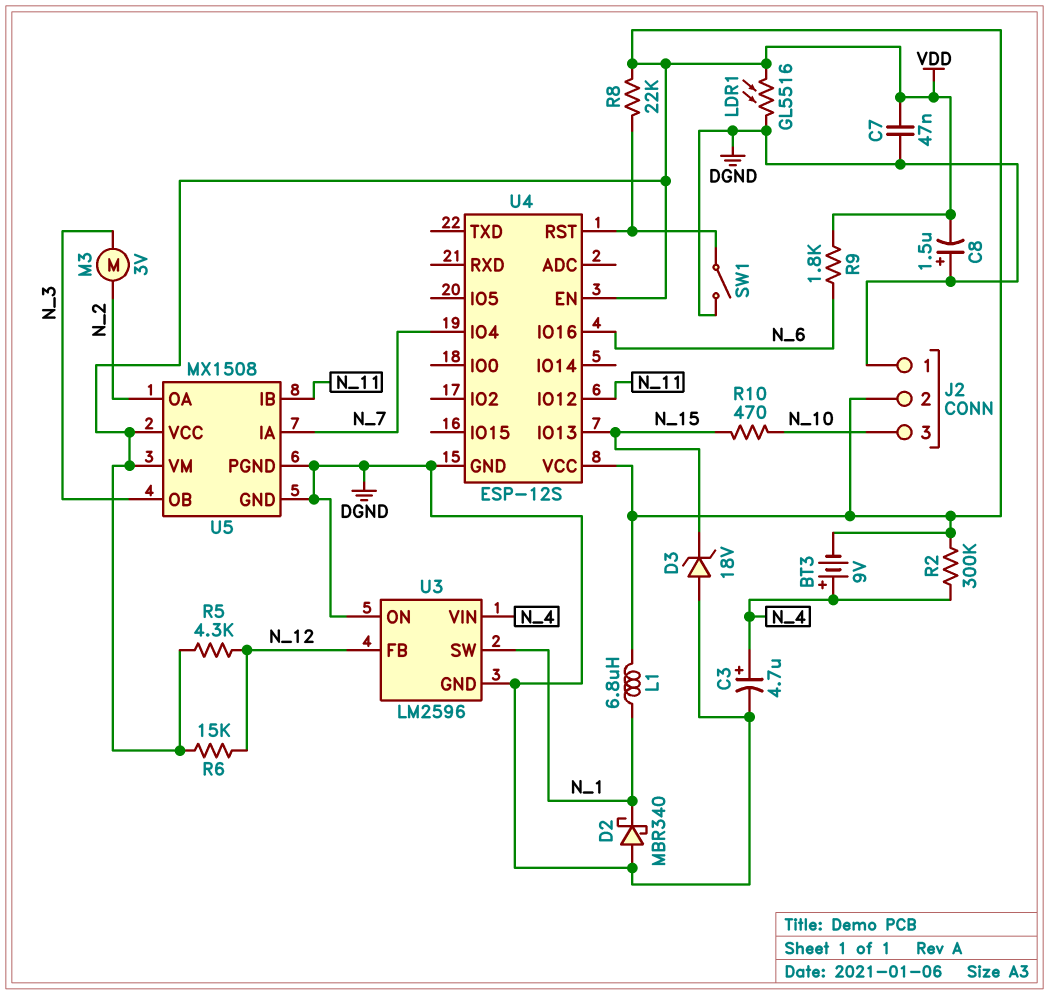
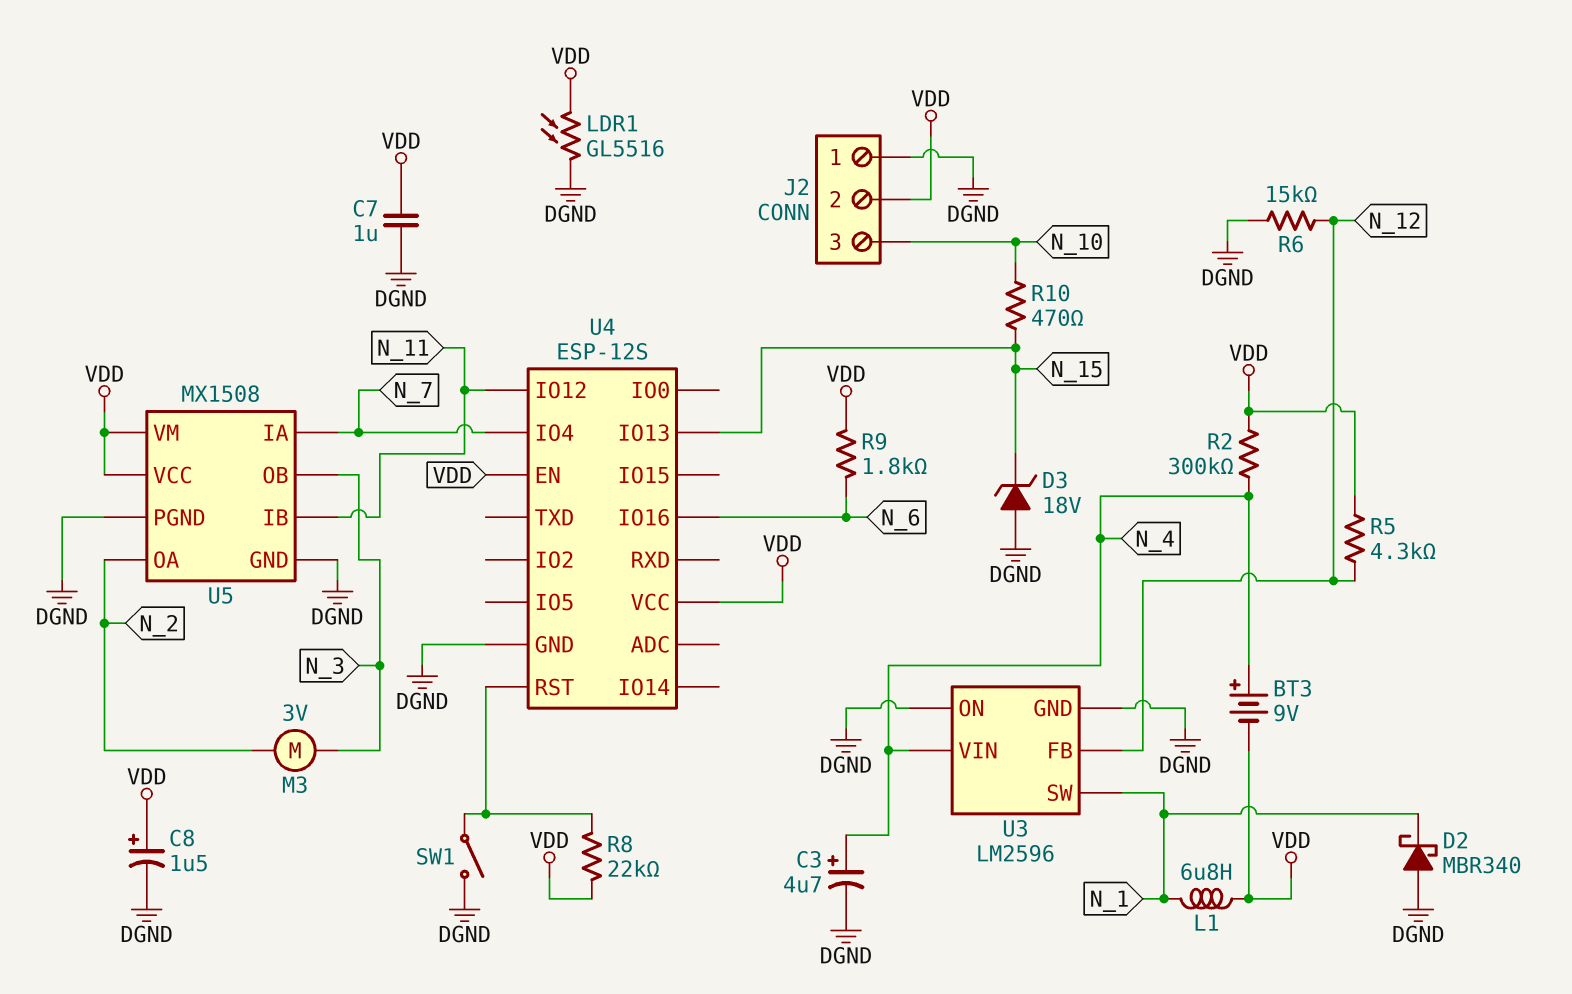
C7: 47nF (DGND, VDD) -> 1uF (DGND, VDD)
C8: 1.5uF (plus DGND, minus VDD) -> 1.5uF (plus VDD, minus DGND)
R6: 15k (N_12, VDD) -> 15k (DGND, N_12)

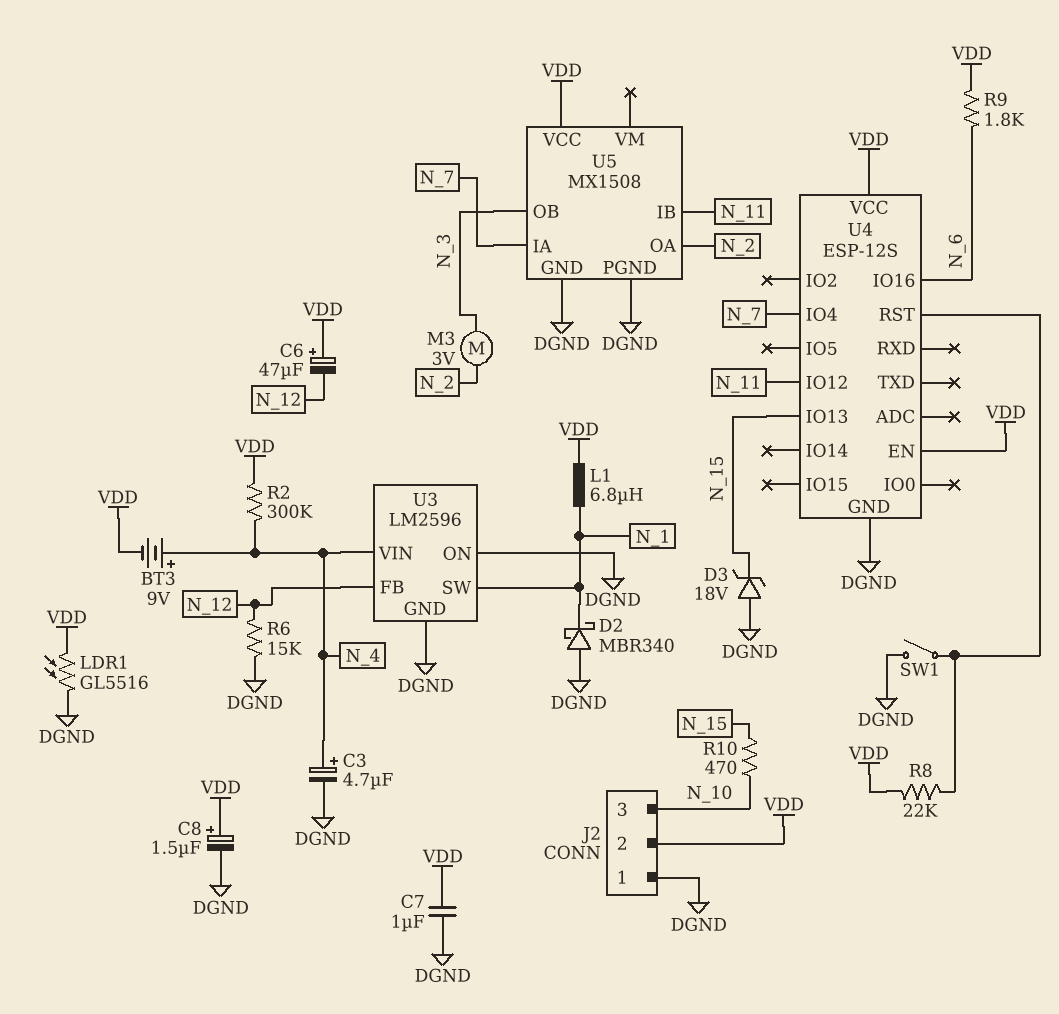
C6: none -> 47uF (plus VDD, minus N_12)
R5: 4.3k (N_12, VDD) -> none
U5 pin VM: VDD -> none

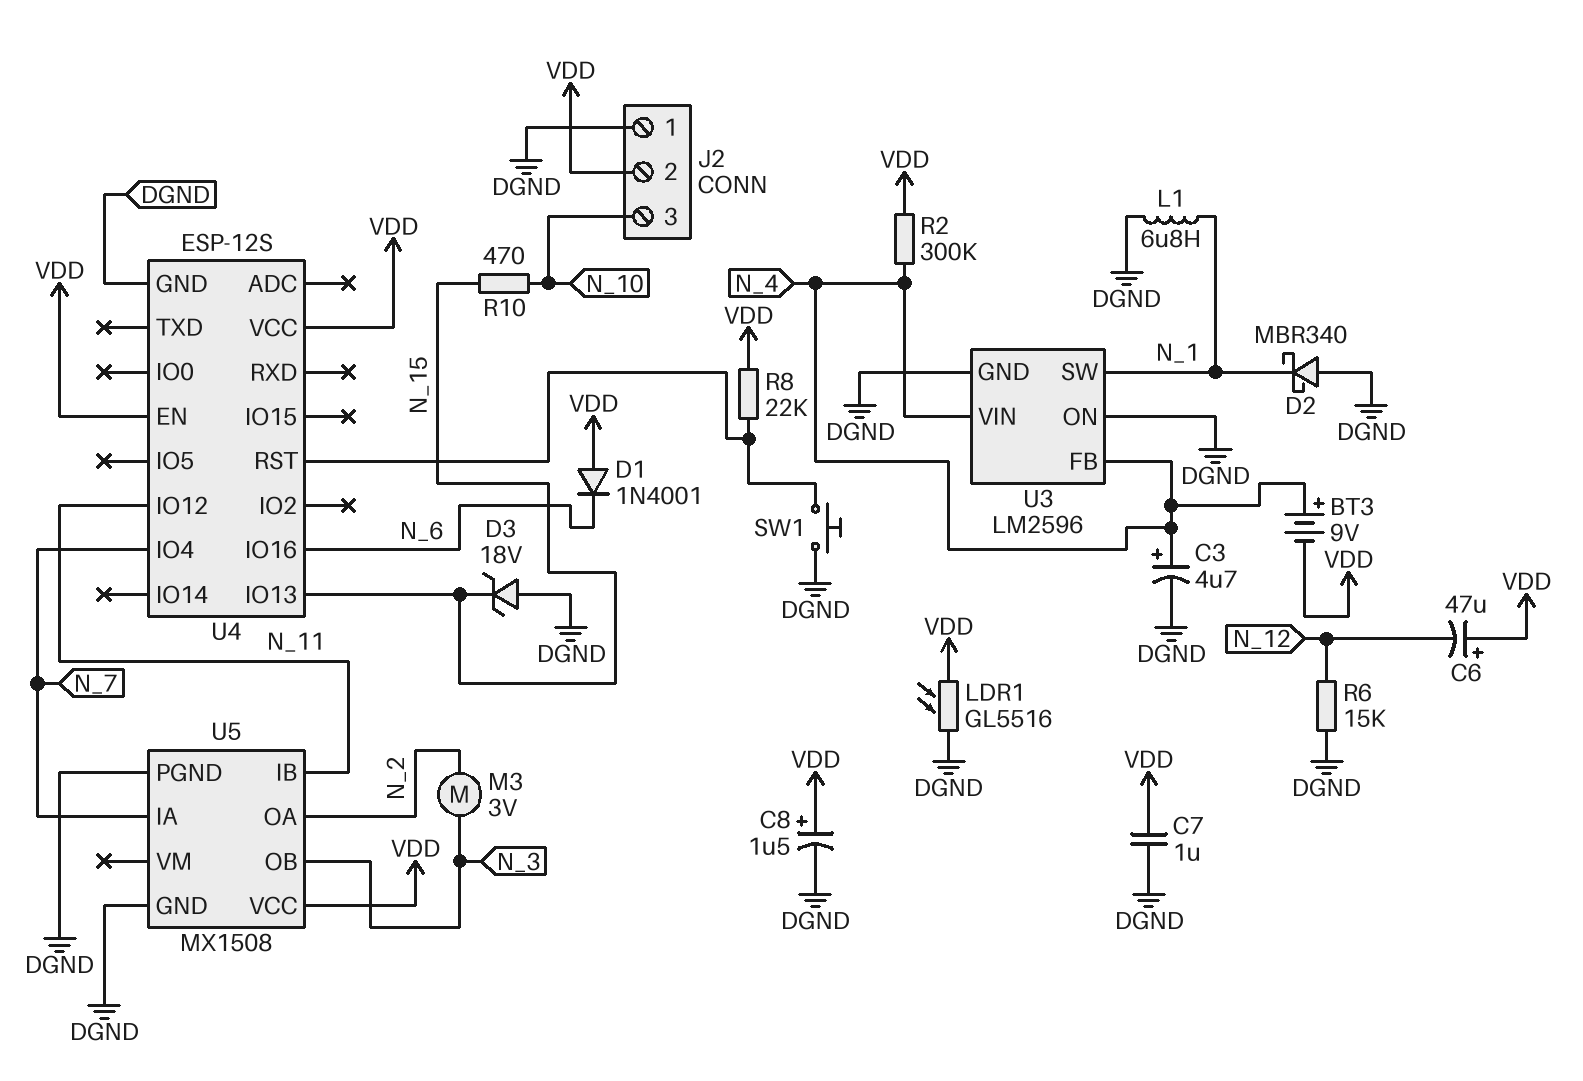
D1: none -> diode 1N4001 (A VDD, K N_6)
L1: 6.8uH (N_1, VDD) -> 6.8uH (DGND, N_1)
R9: 1.8k (N_6, VDD) -> none
SW1: switch (DGND, U4/RST) -> button (DGND, U4/RST)
U3 pin FB: N_12 -> N_4

